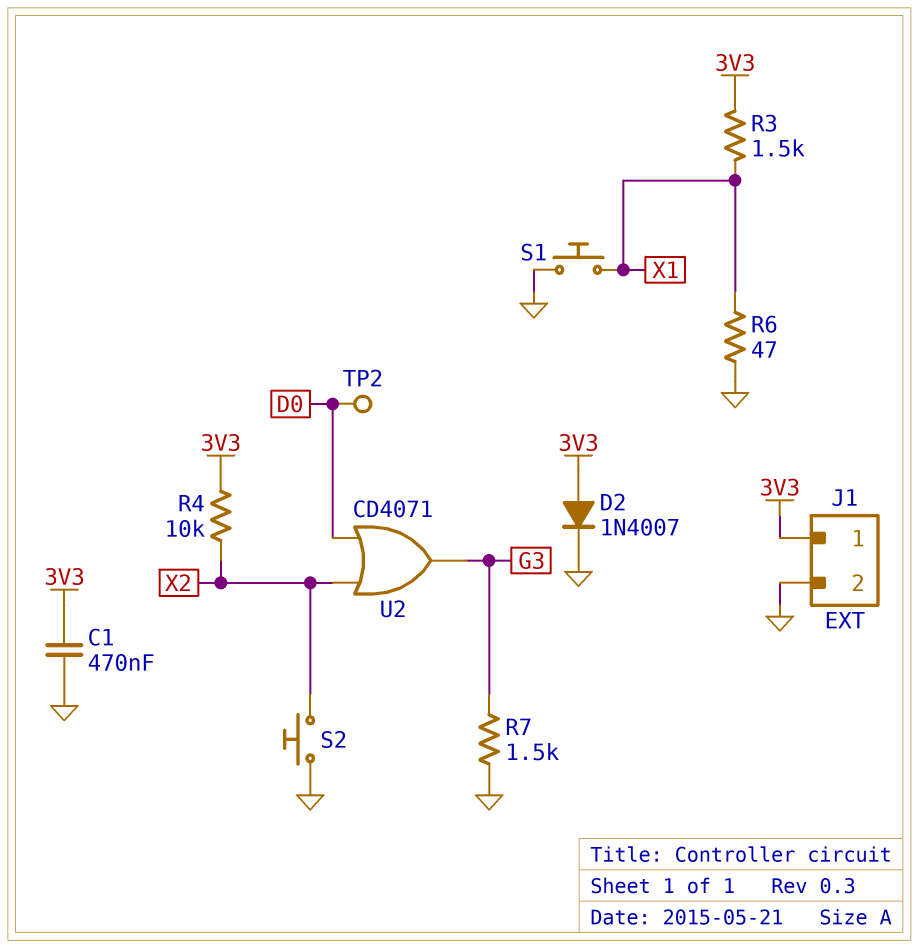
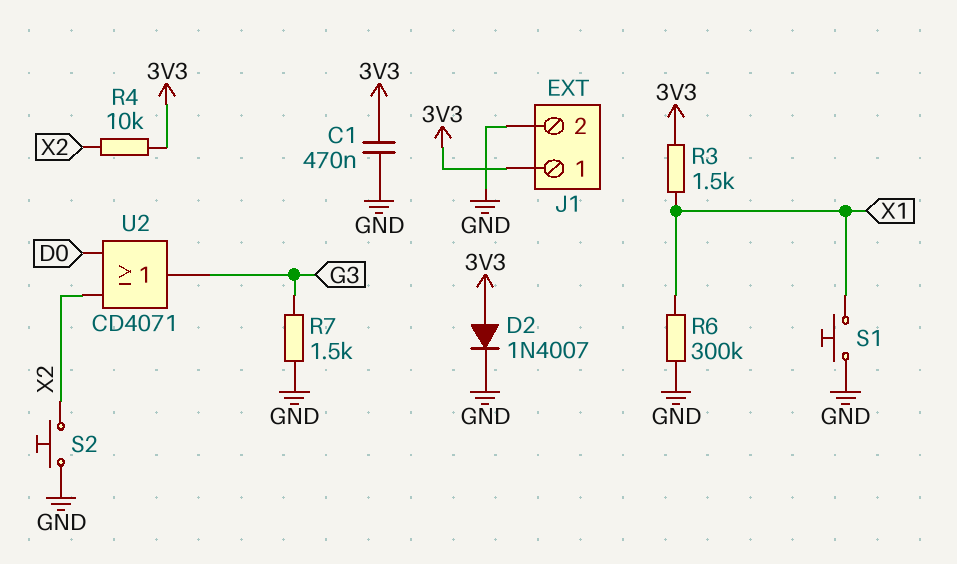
R6: 47 (GND, X1) -> 300k (GND, X1)
TP2: test point (D0) -> none

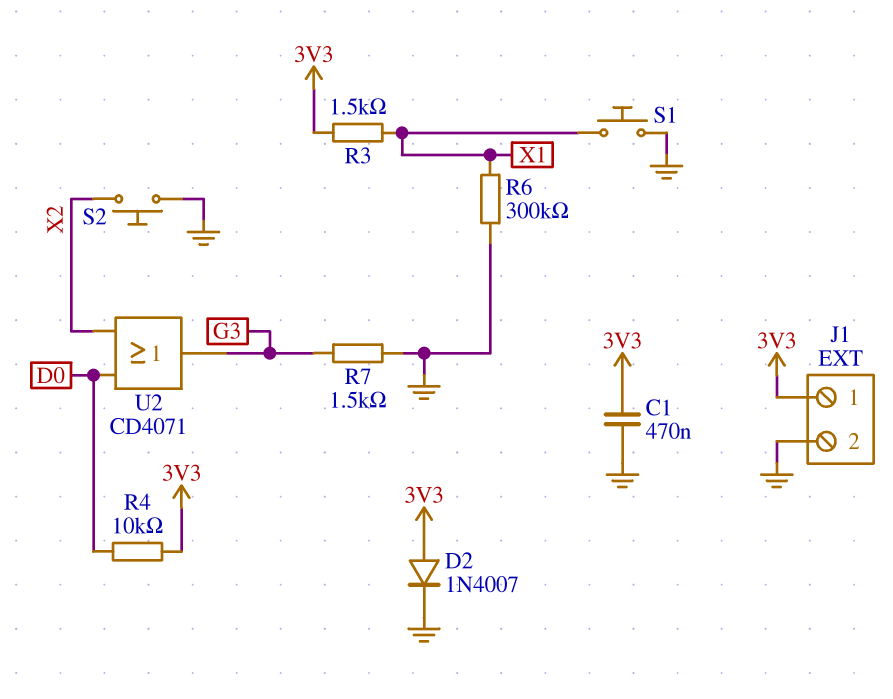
R4: 10k (3V3, X2) -> 10k (3V3, D0)

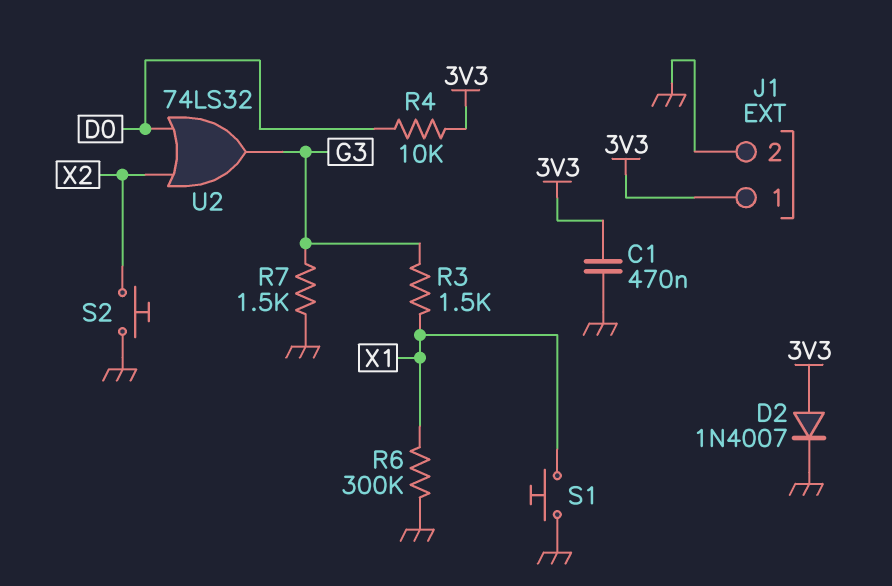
R3: 1.5k (3V3, X1) -> 1.5k (G3, X1)
U2: OR CD4071 (in D0, in X2, out G3) -> OR 74LS32 (in D0, in X2, out G3)

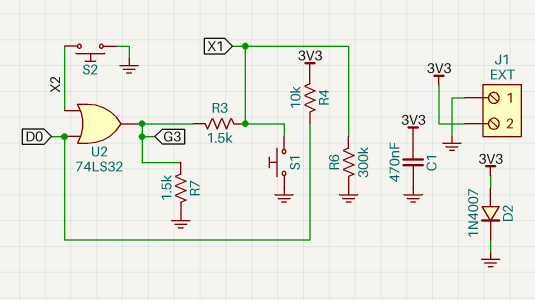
J1 pin 1: 3V3 -> GND
J1 pin 2: GND -> 3V3

